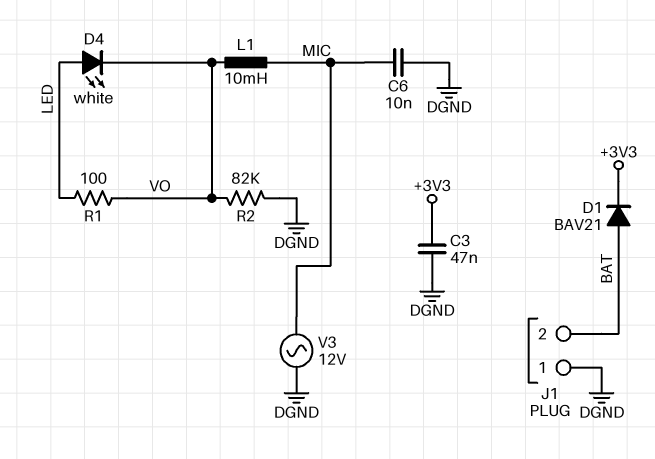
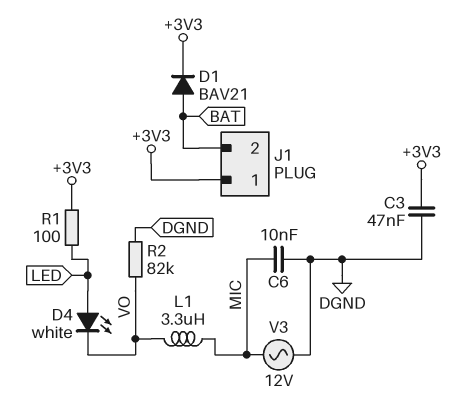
J1 pin 1: DGND -> +3V3
L1: 10mH (MIC, VO) -> 3.3uH (MIC, VO)
R1: 100 (LED, VO) -> 100 (+3V3, LED)

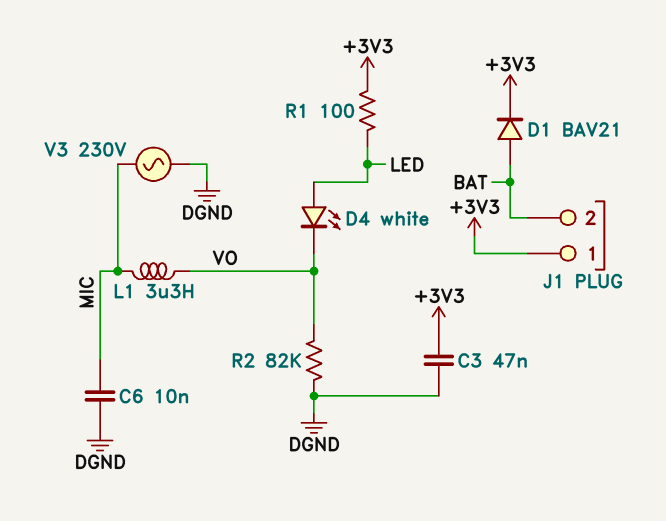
V3: AC 12V (DGND, MIC) -> AC 230V (DGND, MIC)

